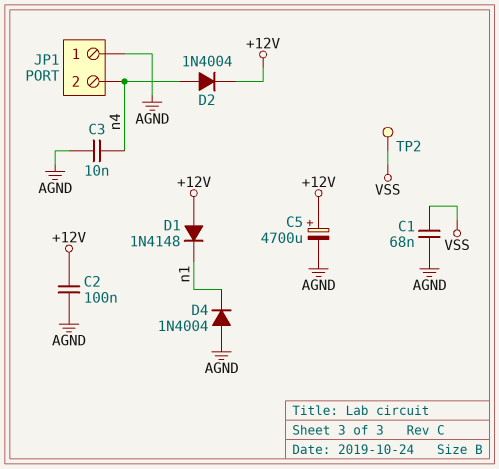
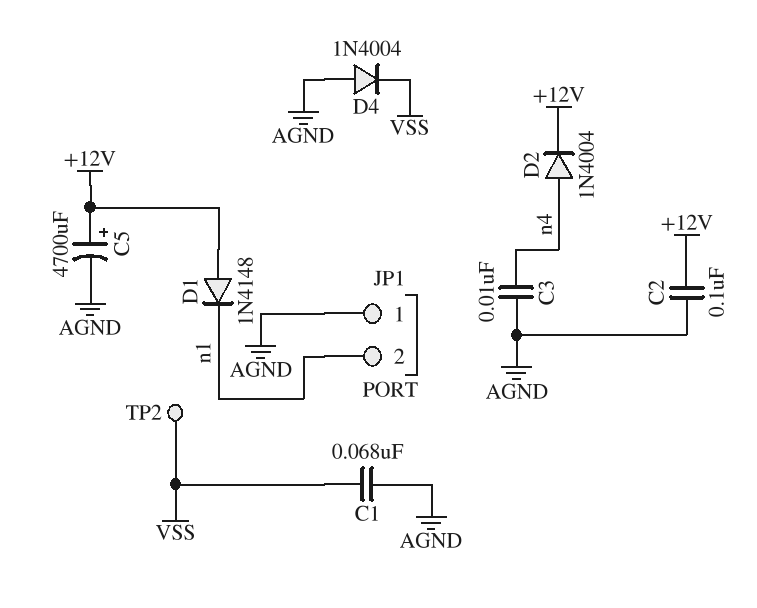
D4: diode 1N4004 (A AGND, K n1) -> diode 1N4004 (A AGND, K VSS)
JP1 pin 2: n4 -> n1

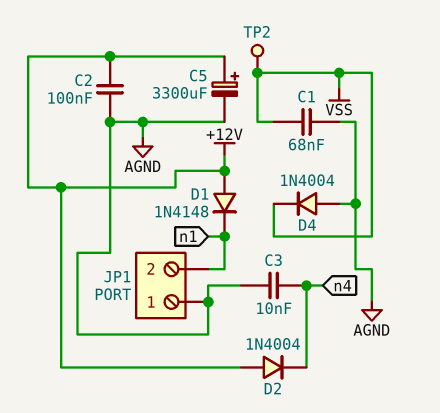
C5: 4700uF (plus +12V, minus AGND) -> 3300uF (plus +12V, minus AGND)
D2: diode 1N4004 (A n4, K +12V) -> diode 1N4004 (A +12V, K n4)

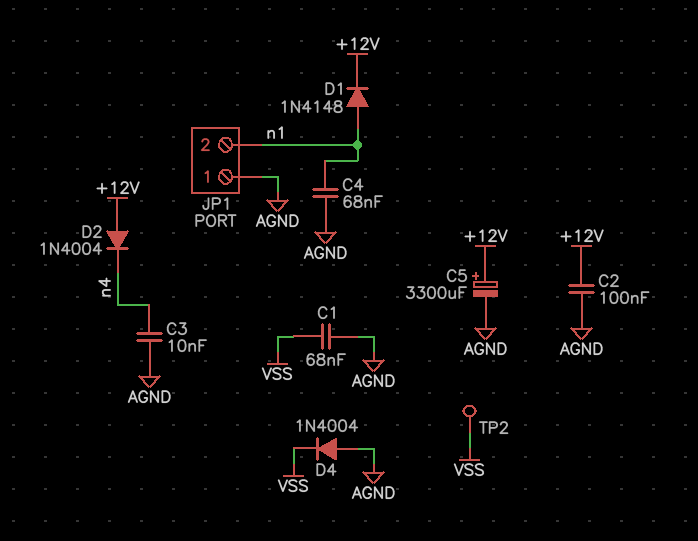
C4: none -> 68nF (AGND, n1)
D1: diode 1N4148 (A +12V, K n1) -> diode 1N4148 (A n1, K +12V)

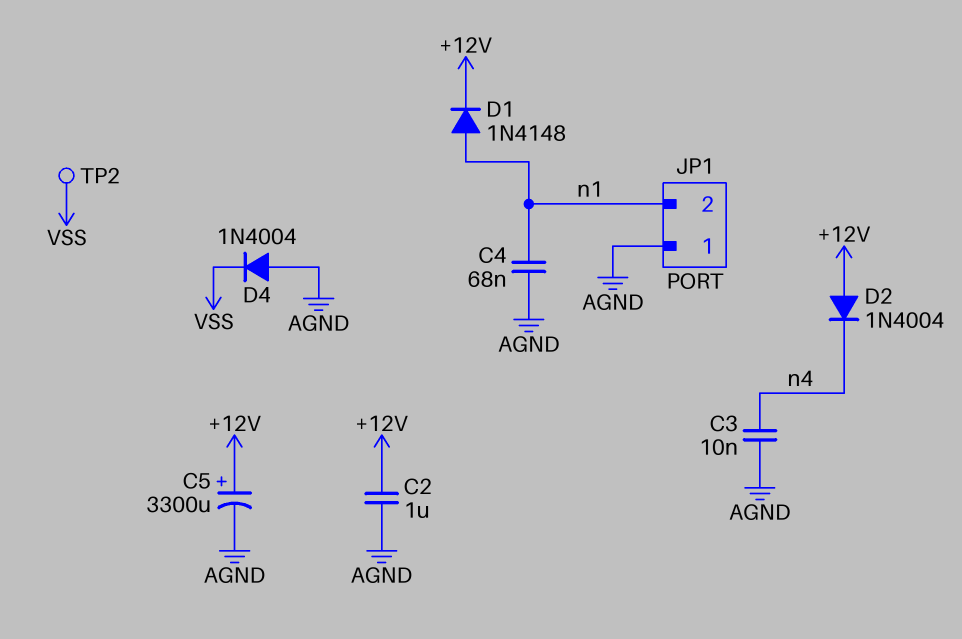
C1: 68nF (AGND, VSS) -> none
C2: 100nF (+12V, AGND) -> 1uF (+12V, AGND)

